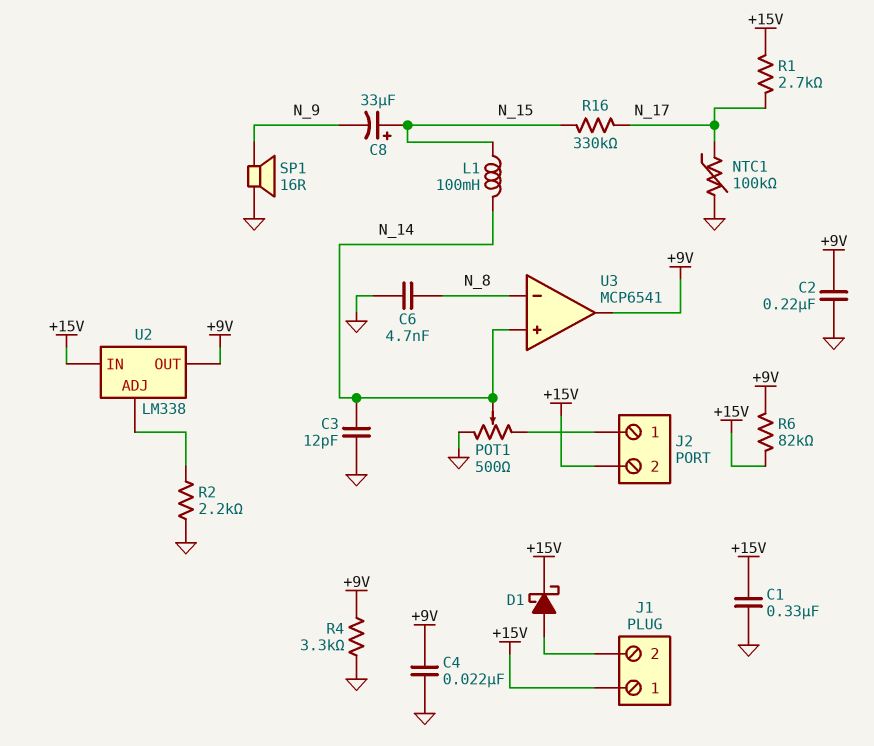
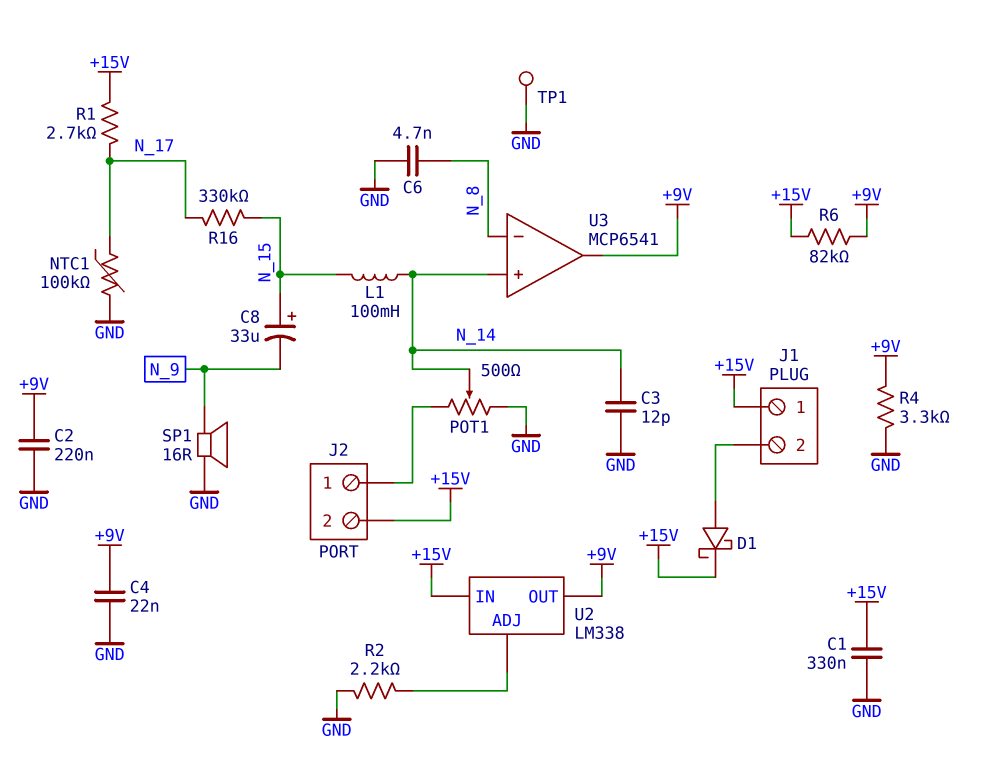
TP1: none -> test point (GND)

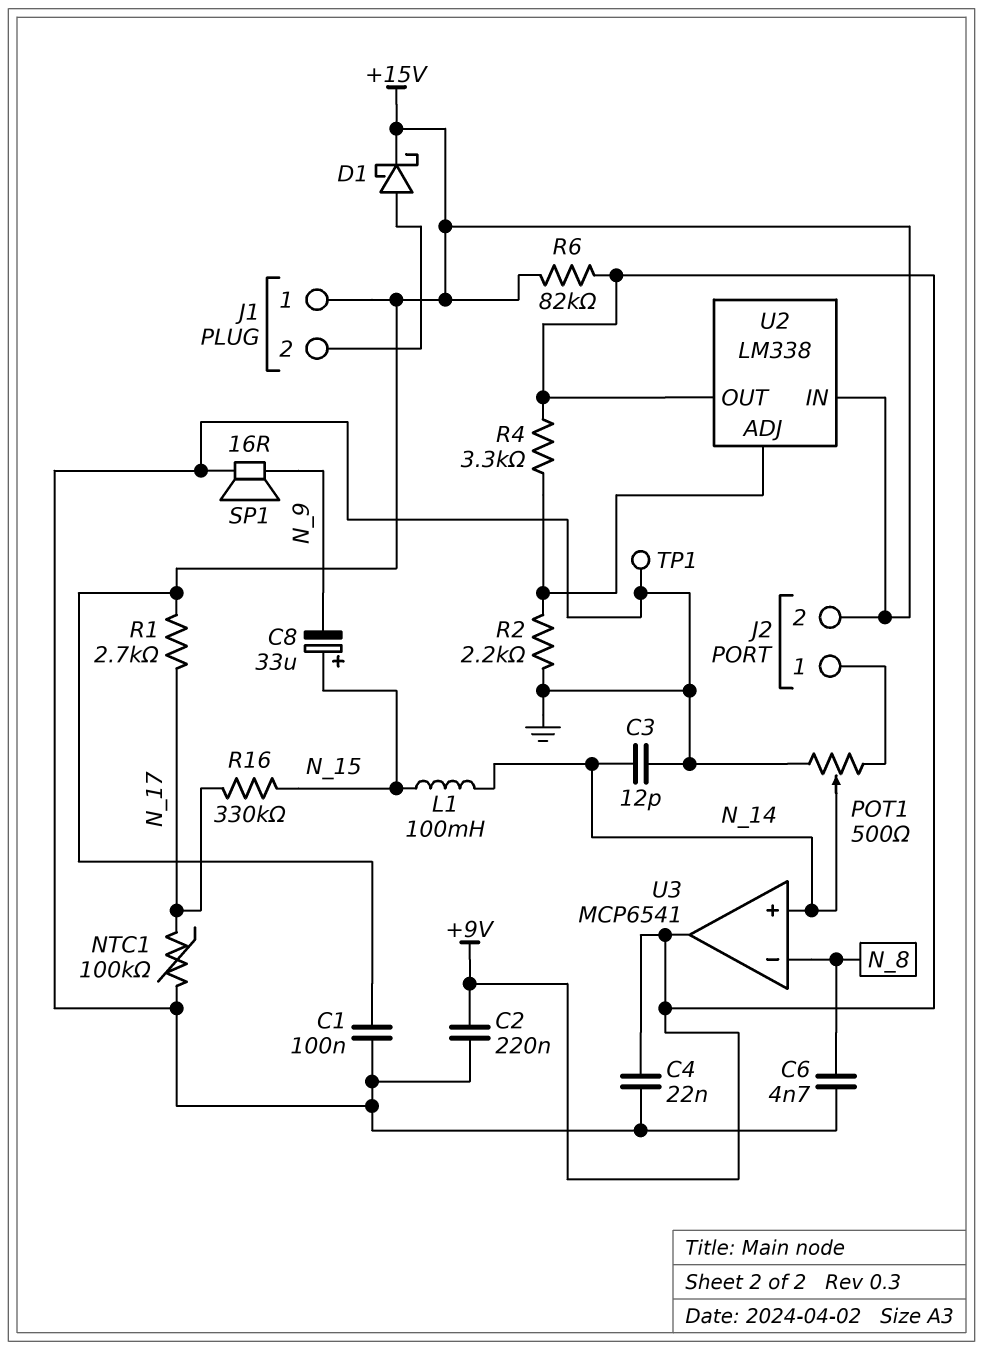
C1: 330nF (+15V, GND) -> 100nF (+15V, GND)
R4: 3.3k (+9V, GND) -> 3.3k (+9V, U2/ADJ)

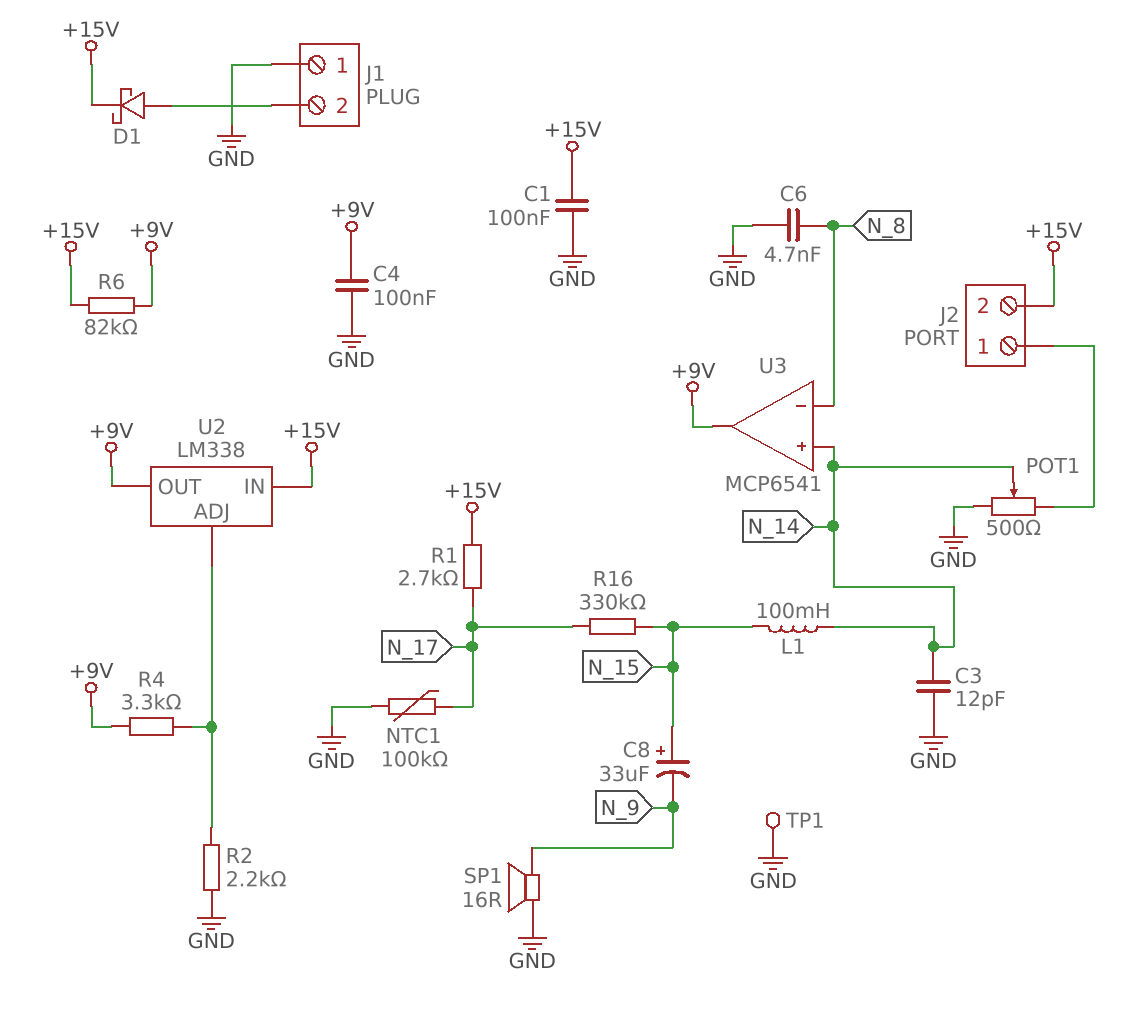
C2: 220nF (+9V, GND) -> none
C4: 22nF (+9V, GND) -> 100nF (+9V, GND)
J1 pin 1: +15V -> GND

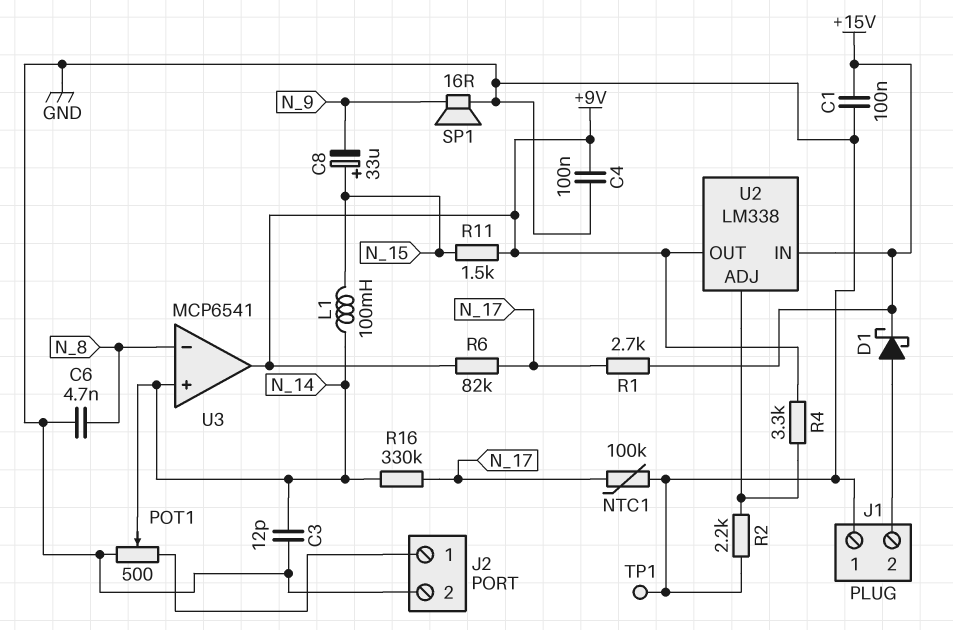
J2 pin 2: +15V -> GND
R6: 82k (+9V, +15V) -> 82k (+9V, N_17)
R11: none -> 1.5k (+9V, N_15)
R16: 330k (N_15, N_17) -> 330k (N_14, N_17)

